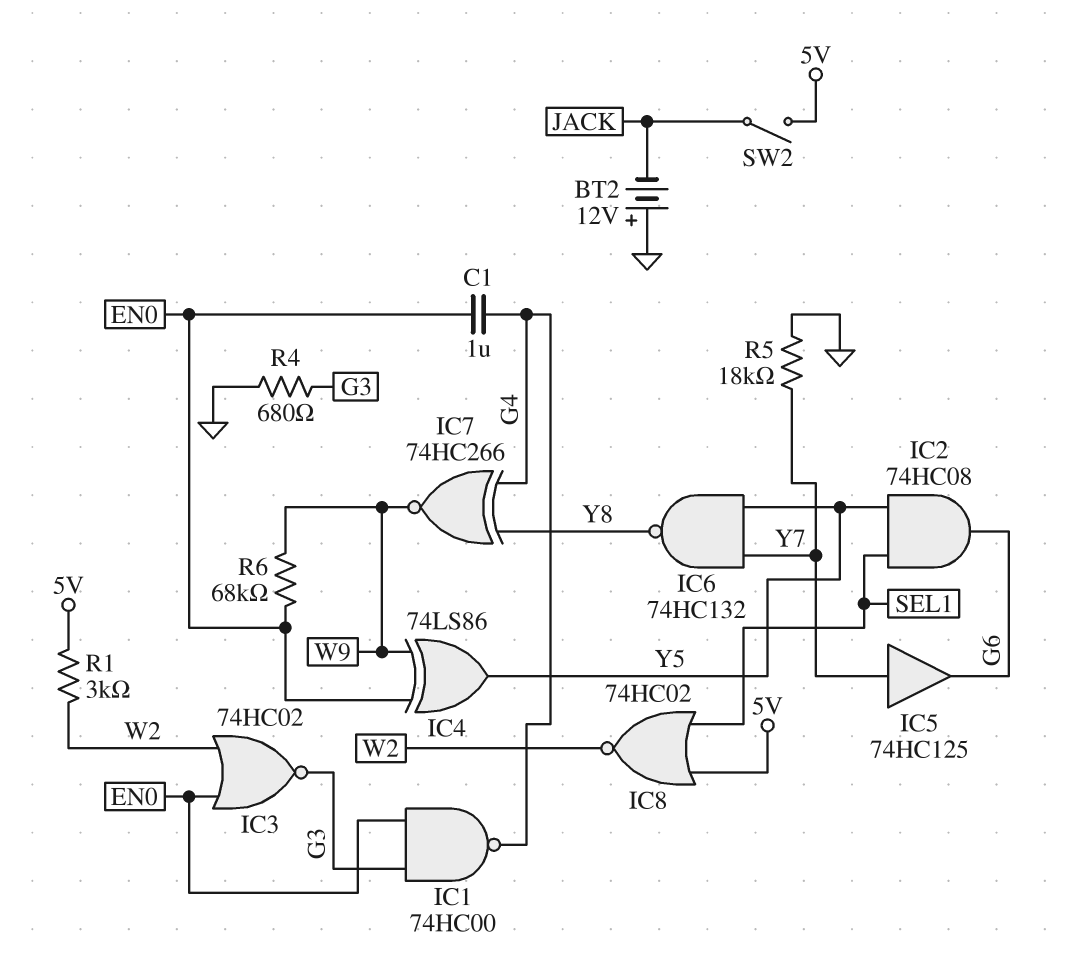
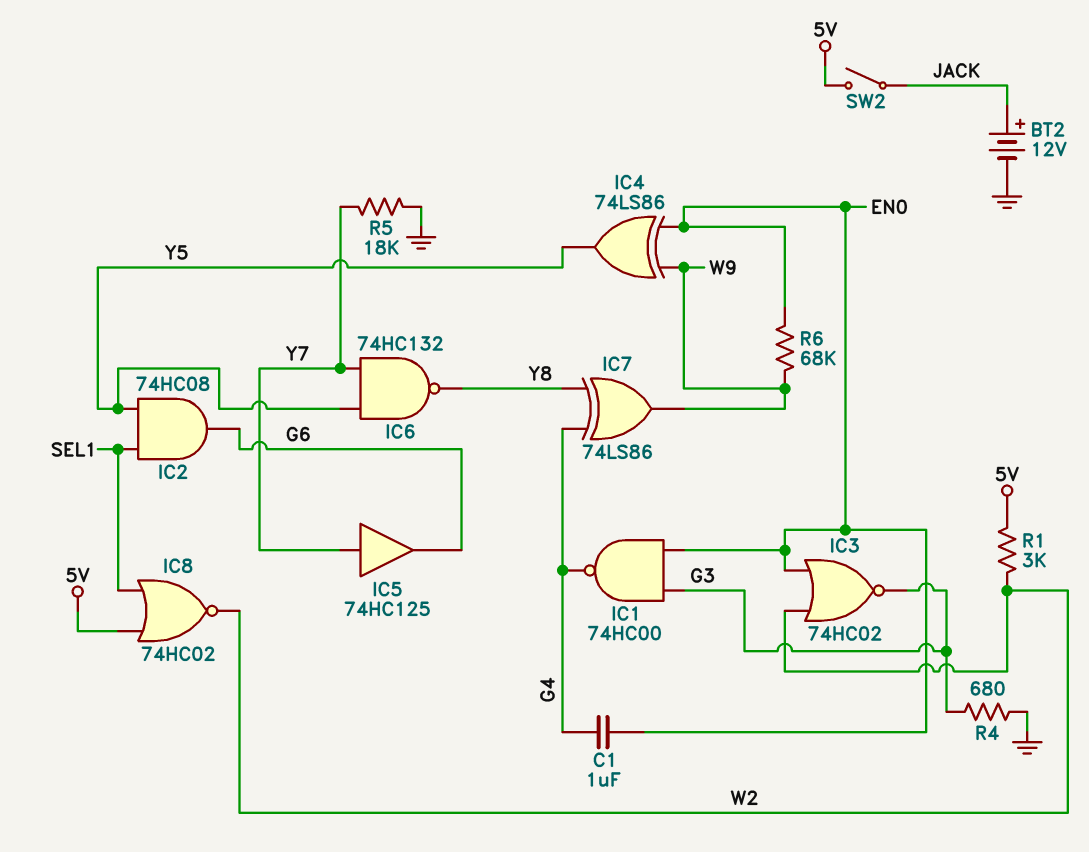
BT2: 12V (plus GND, minus JACK) -> 12V (plus JACK, minus GND)
IC7: XNOR 74HC266 (in G4, in Y8, out W9) -> XOR 74LS86 (in G4, in Y8, out W9)

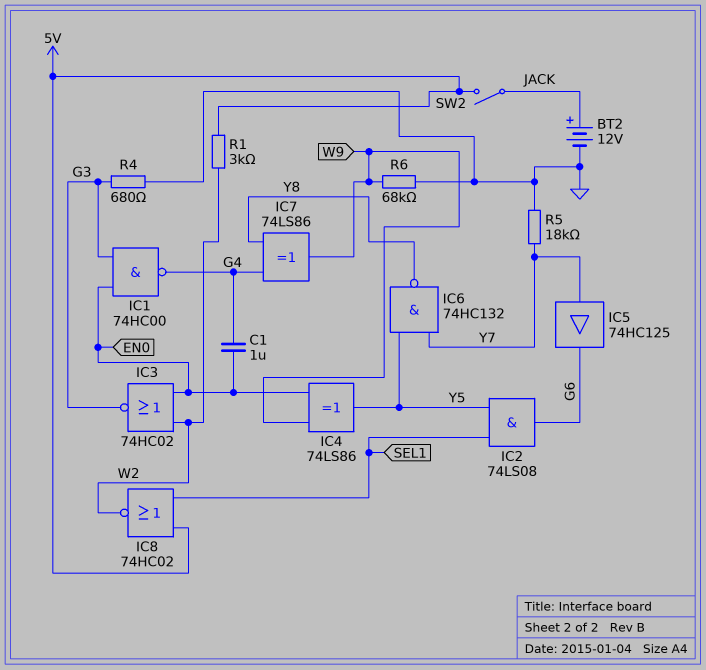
IC2: AND 74HC08 (in SEL1, in Y5, out G6) -> AND 74LS08 (in SEL1, in Y5, out G6)
R6: 68k (EN0, W9) -> 68k (GND, W9)

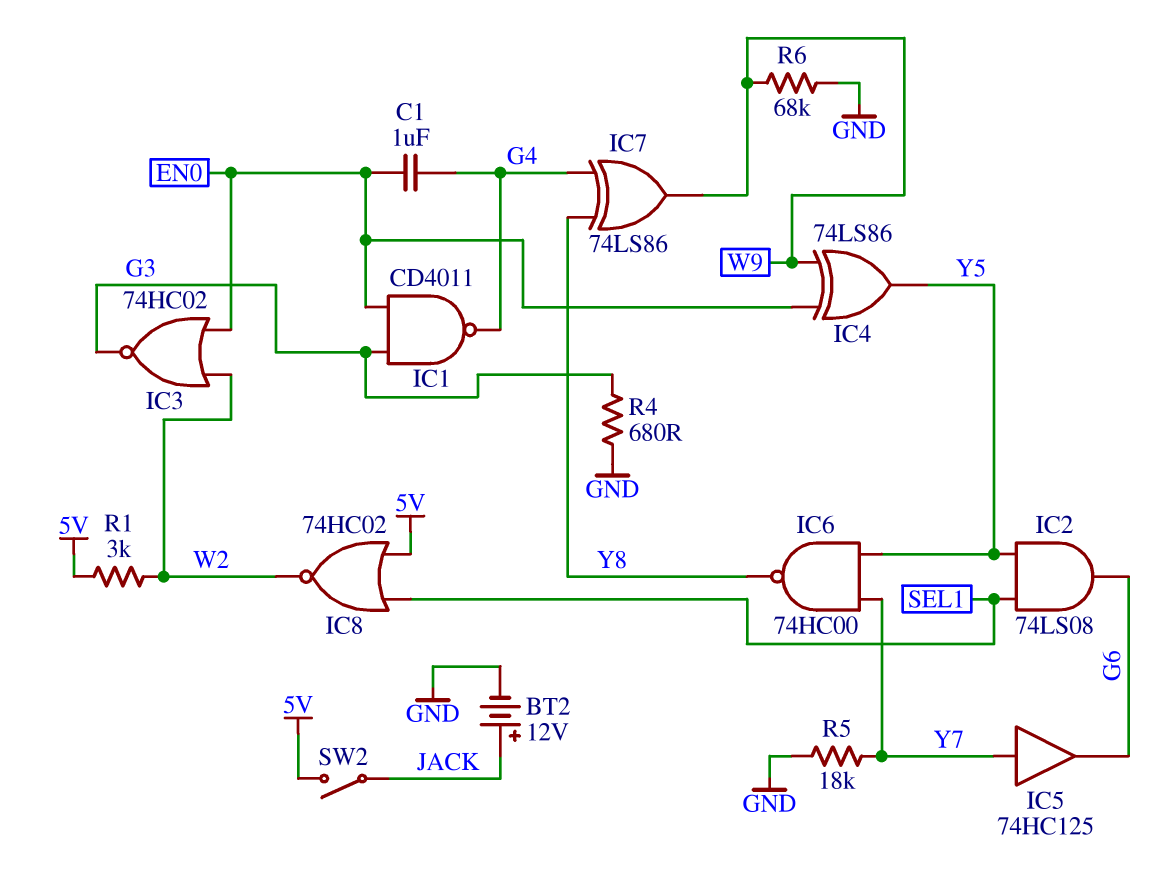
IC1: NAND 74HC00 (in EN0, in G3, out G4) -> NAND CD4011 (in EN0, in G3, out G4)
IC6: NAND 74HC132 (in Y5, in Y7, out Y8) -> NAND 74HC00 (in Y5, in Y7, out Y8)

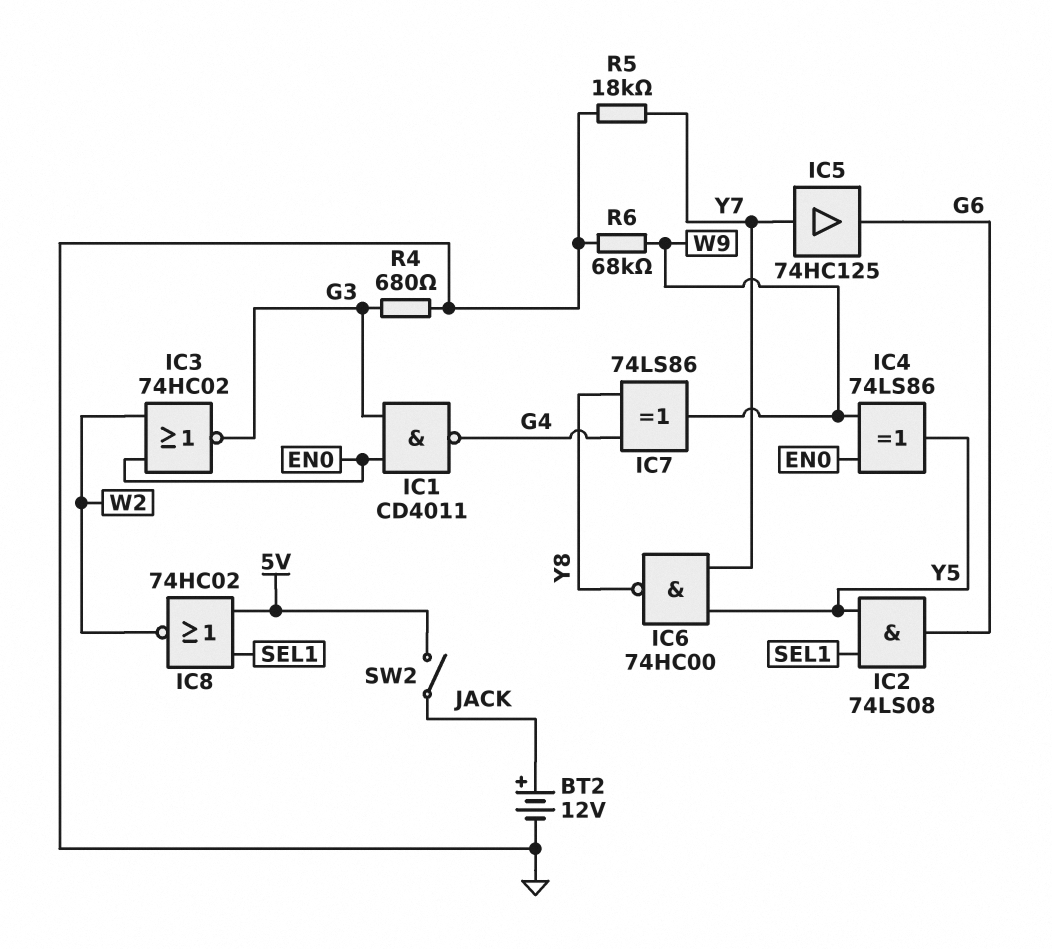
C1: 1uF (EN0, G4) -> none
R1: 3k (5V, W2) -> none

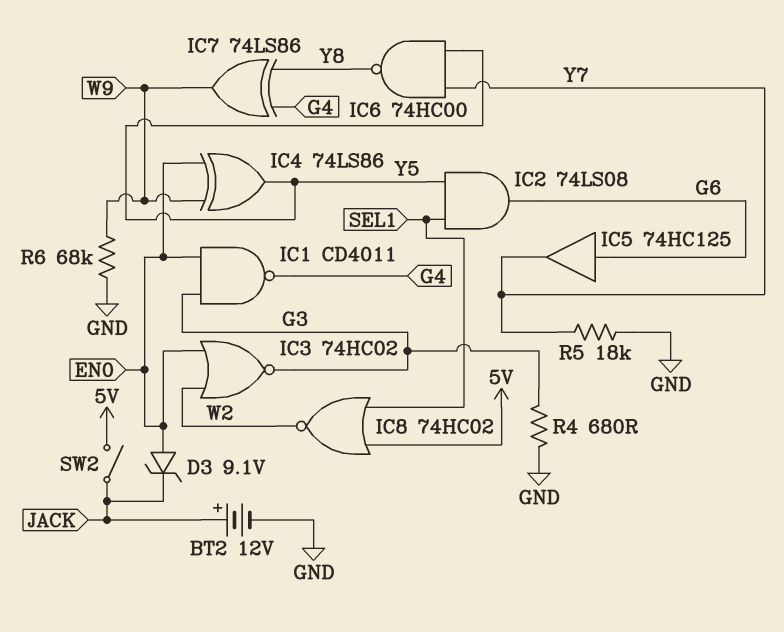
D3: none -> zener 9.1V (A EN0, K JACK)
IC5: buffer 74HC125 (in Y7, out G6) -> buffer 74HC125 (in G6, out Y7)

